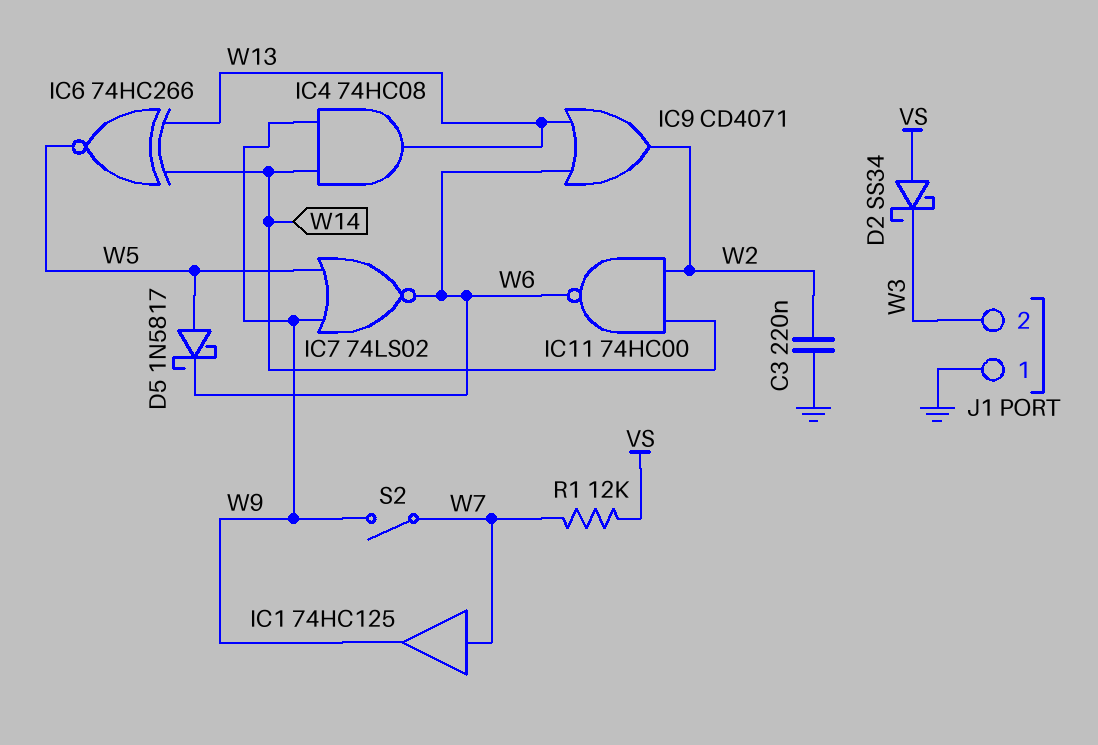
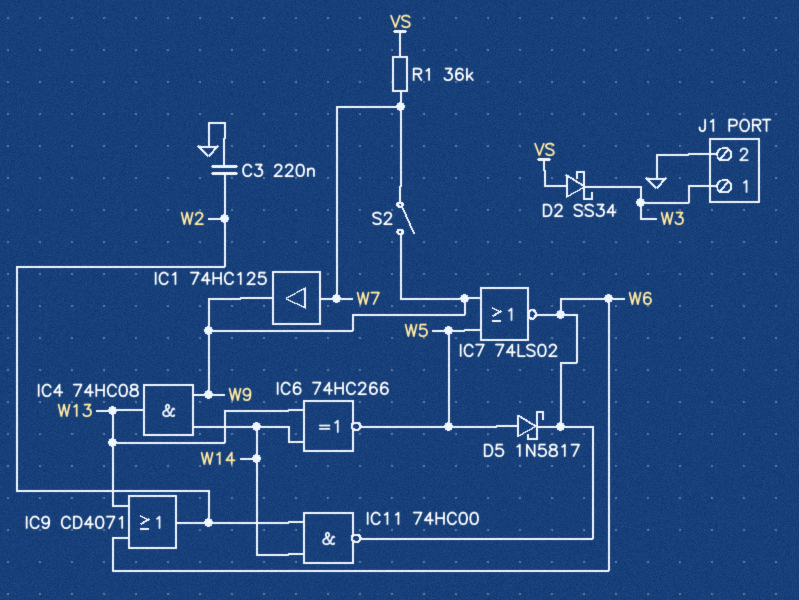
J1 pin 1: GND -> W3
J1 pin 2: W3 -> GND
R1: 12k (VS, W7) -> 36k (VS, W7)

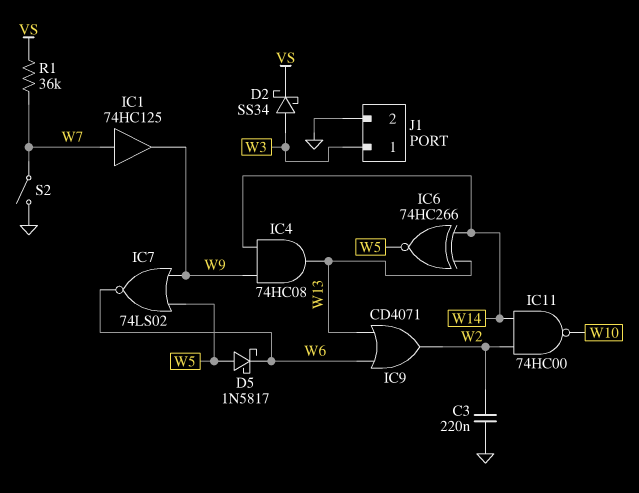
D2: schottky SS34 (A VS, K W3) -> schottky SS34 (A W3, K VS)
IC11: NAND 74HC00 (in W2, in W14, out W6) -> NAND 74HC00 (in W2, in W14, out W10)
S2: switch (W7, W9) -> switch (GND, W7)

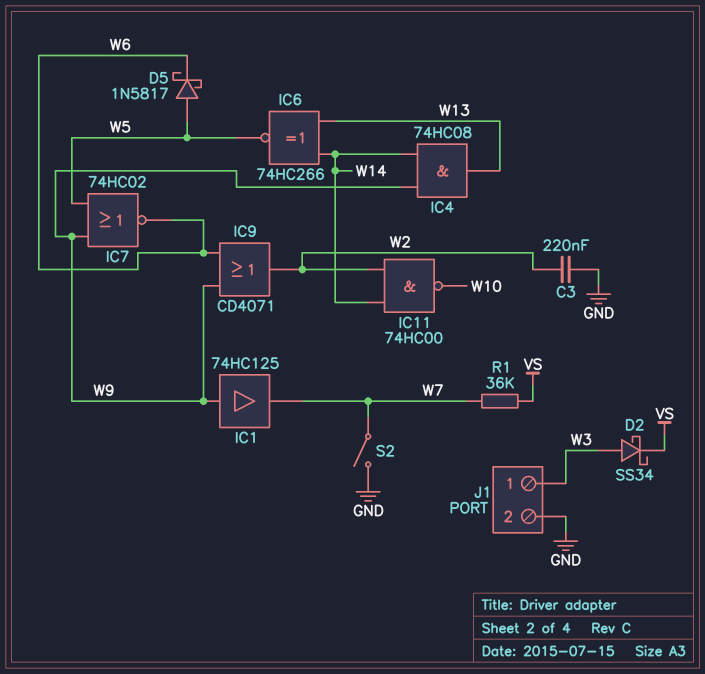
IC1: buffer 74HC125 (in W7, out W9) -> buffer 74HC125 (in W9, out W7)
IC7: NOR 74LS02 (in W5, in W9, out W6) -> NOR 74HC02 (in W5, in W9, out W6)
IC9: OR CD4071 (in W6, in W13, out W2) -> OR CD4071 (in W6, in W9, out W2)

